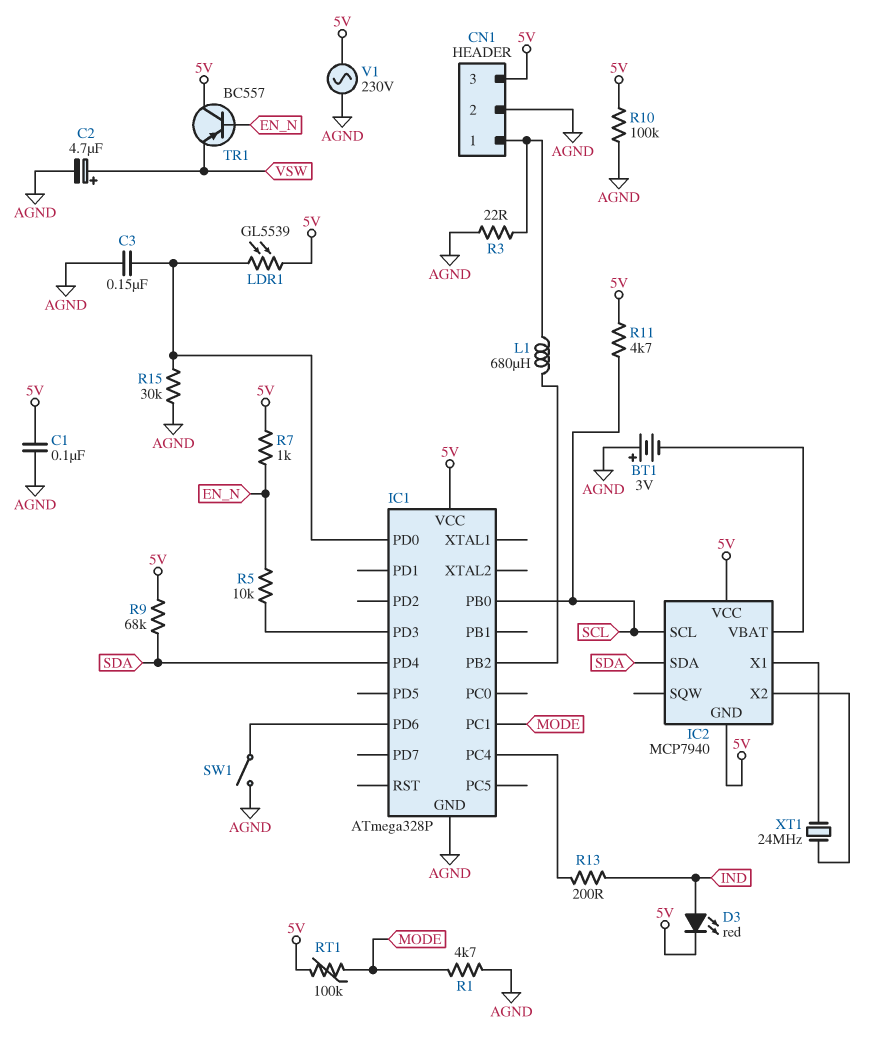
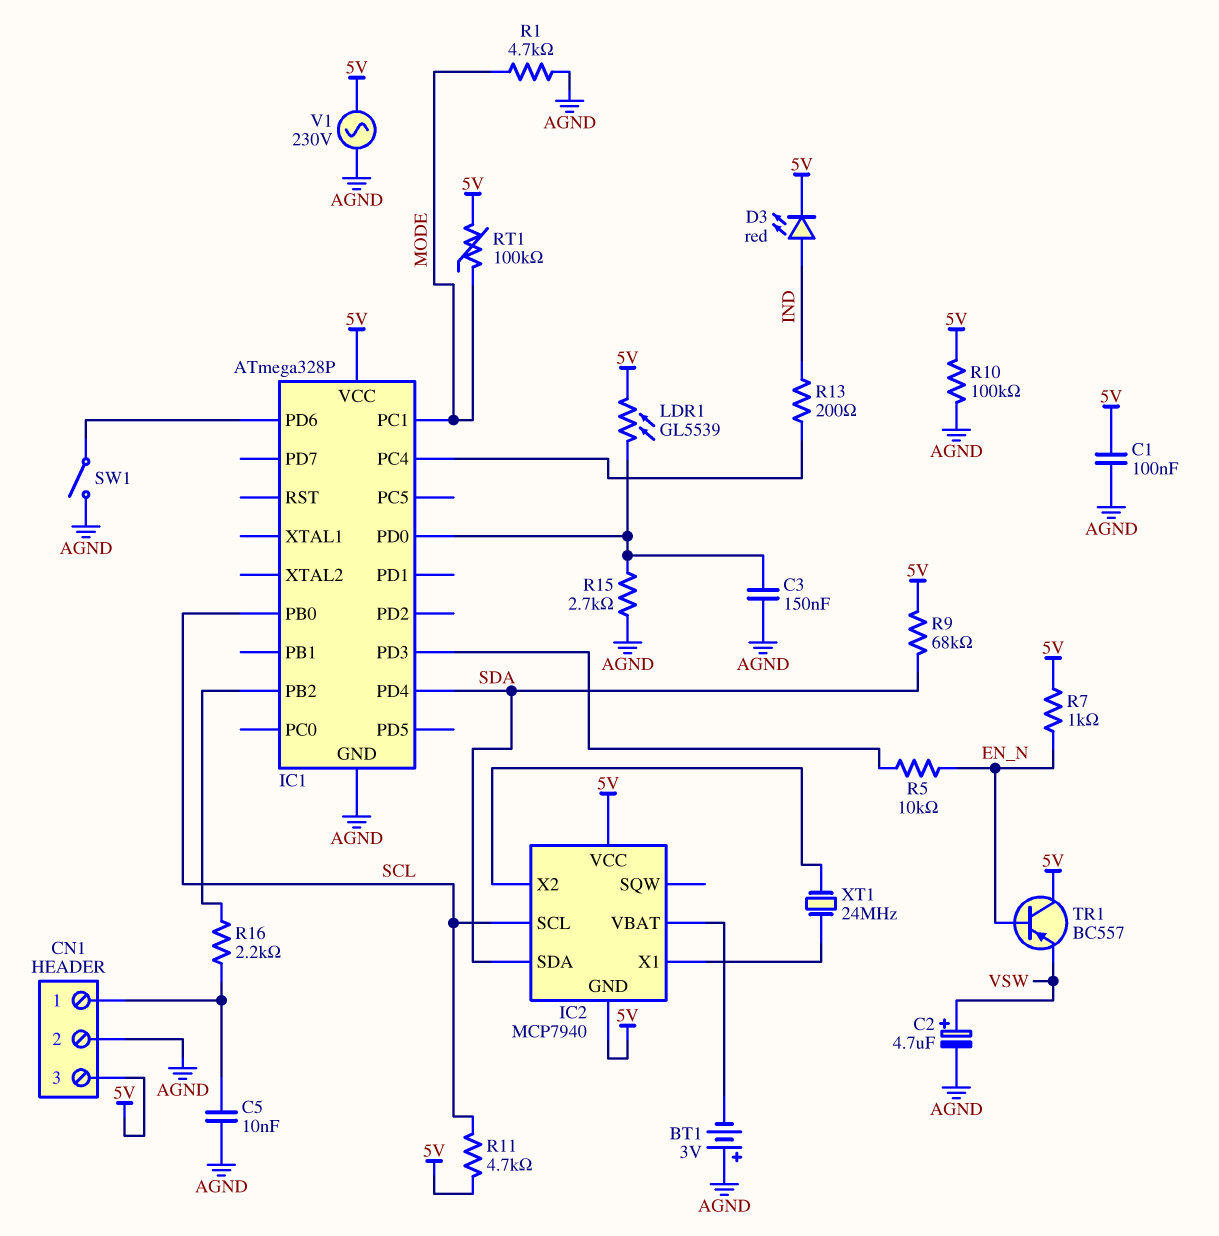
C5: none -> 10nF (AGND, CN1/1)
L1: 680uH (CN1/1, IC1/PB2) -> none
R3: 22 (AGND, CN1/1) -> none
R15: 30k (AGND, IC1/PD0) -> 2.7k (AGND, IC1/PD0)
R16: none -> 2.2k (CN1/1, IC1/PB2)

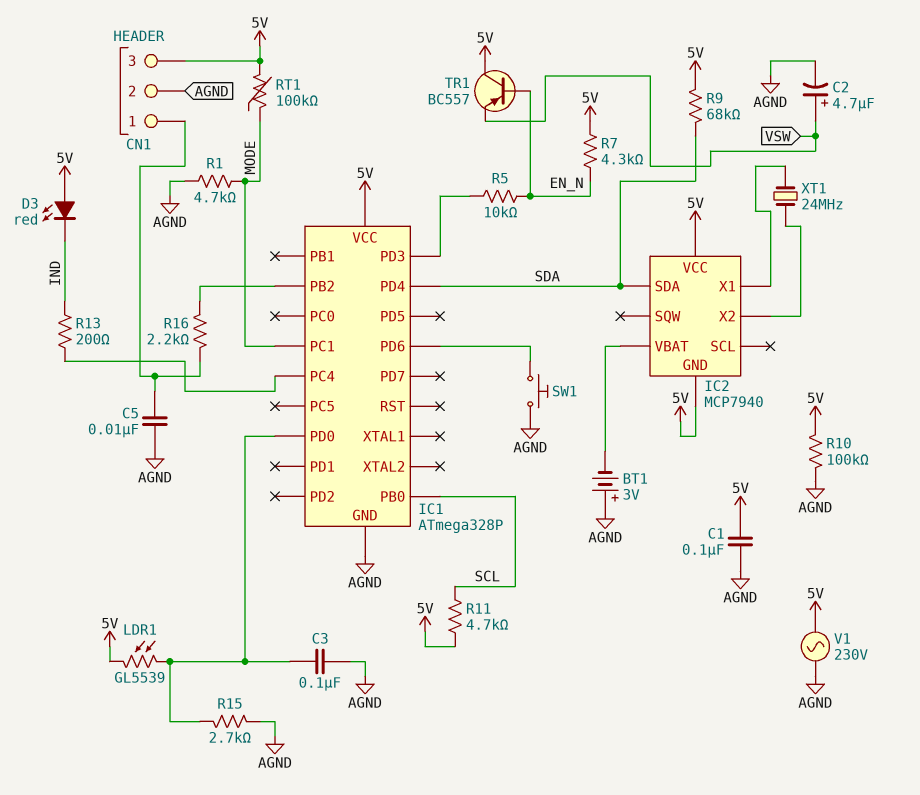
C3: 150nF (AGND, IC1/PD0) -> 100nF (AGND, IC1/PD0)
D3: LED red (A IND, K 5V) -> LED red (A 5V, K IND)
IC2 pin SCL: SCL -> none
R7: 1k (5V, EN_N) -> 4.3k (5V, EN_N)
SW1: switch (AGND, IC1/PD6) -> button (AGND, IC1/PD6)

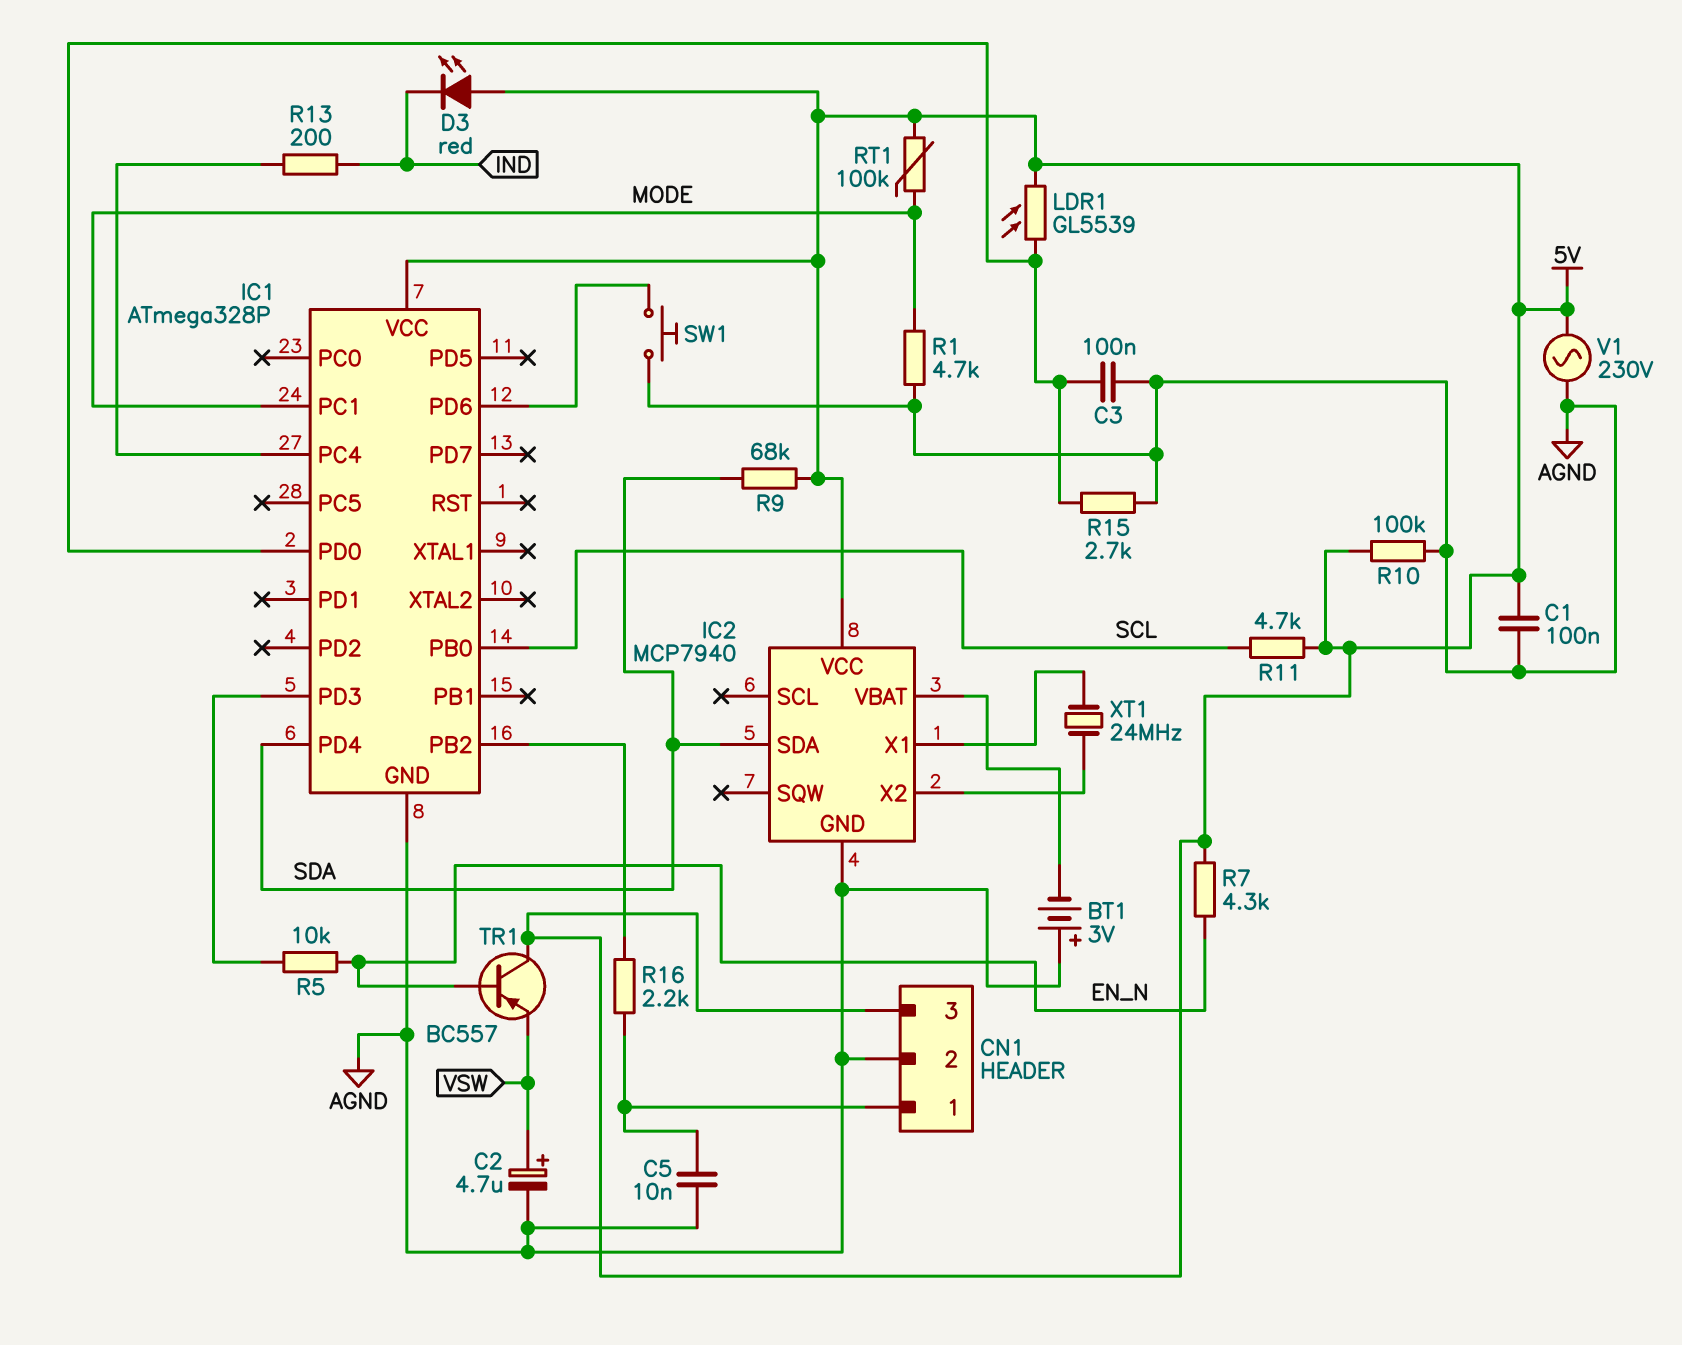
IC2 pin GND: 5V -> AGND

